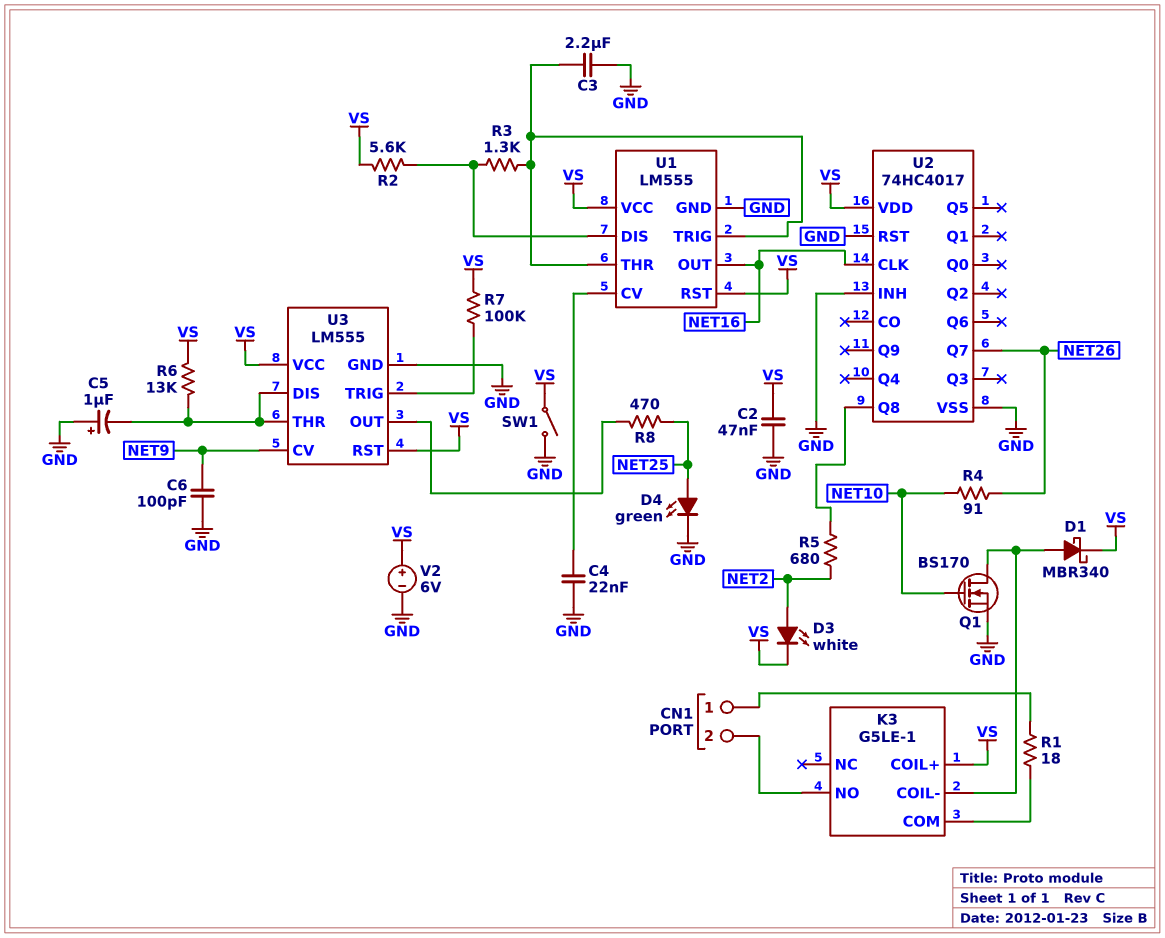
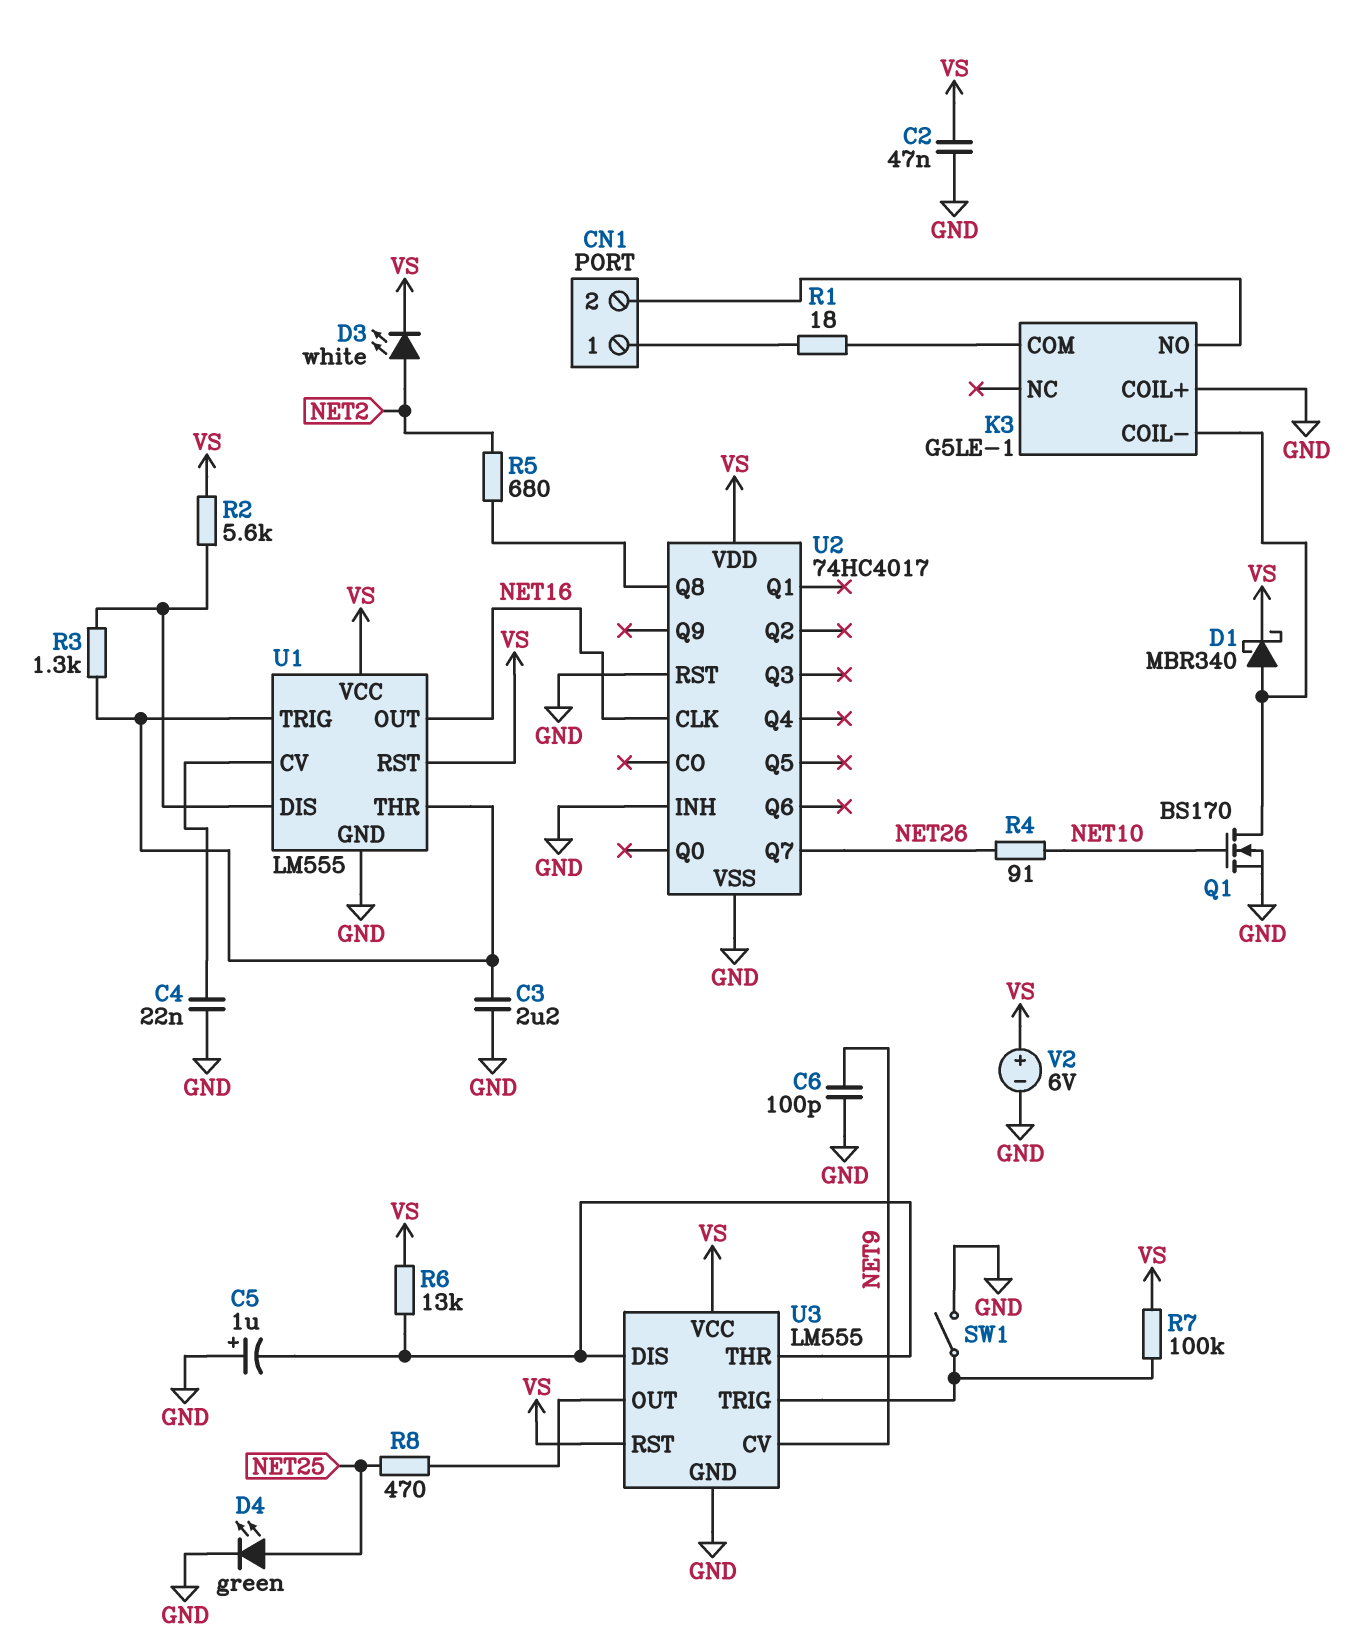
K3 pin COIL+: VS -> GND
SW1: switch (GND, VS) -> switch (GND, U3/TRIG)

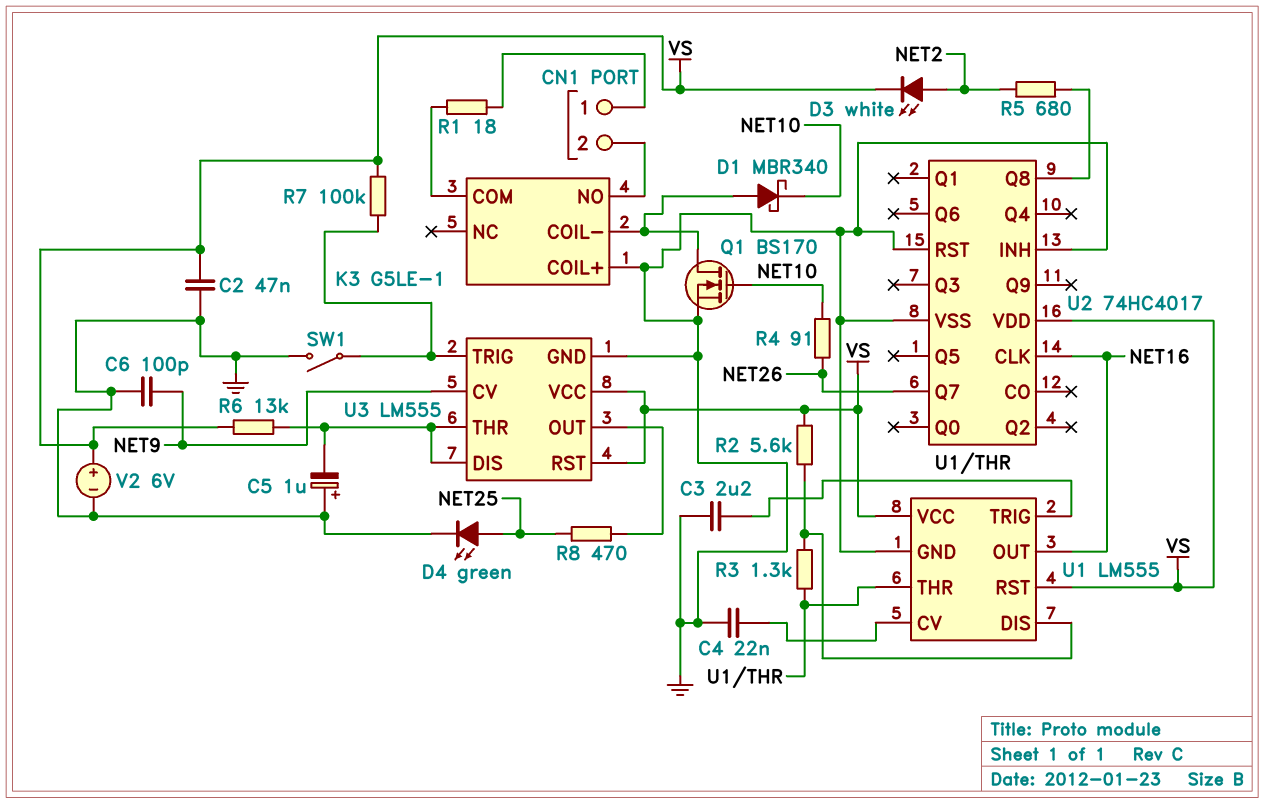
D1: schottky MBR340 (A K3/COIL-, K VS) -> schottky MBR340 (A K3/COIL-, K NET10)

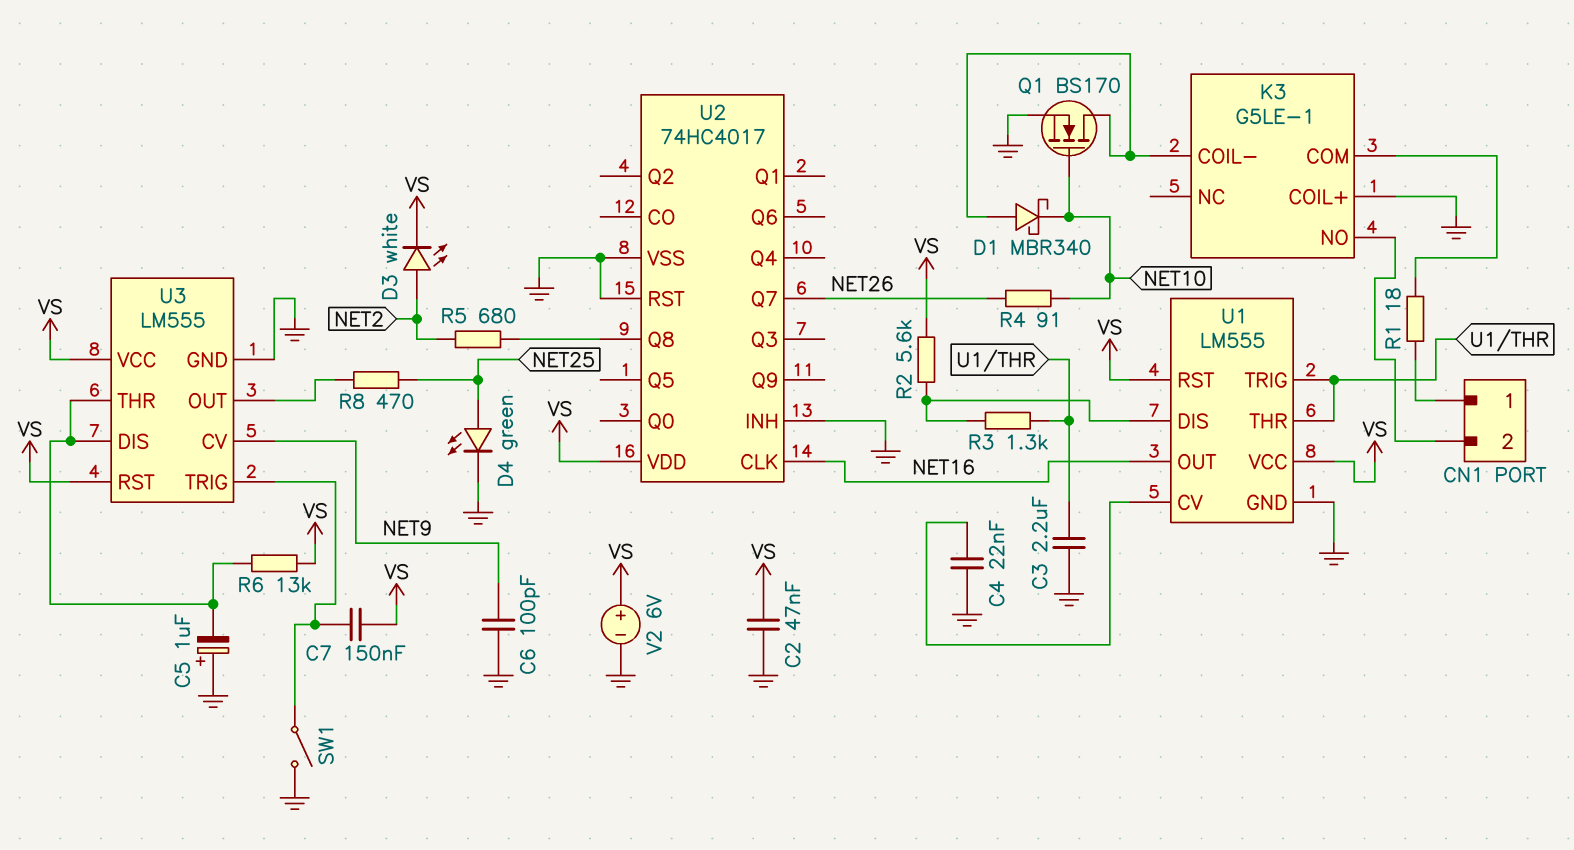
C7: none -> 150nF (U3/TRIG, VS)
R7: 100k (U3/TRIG, VS) -> none

